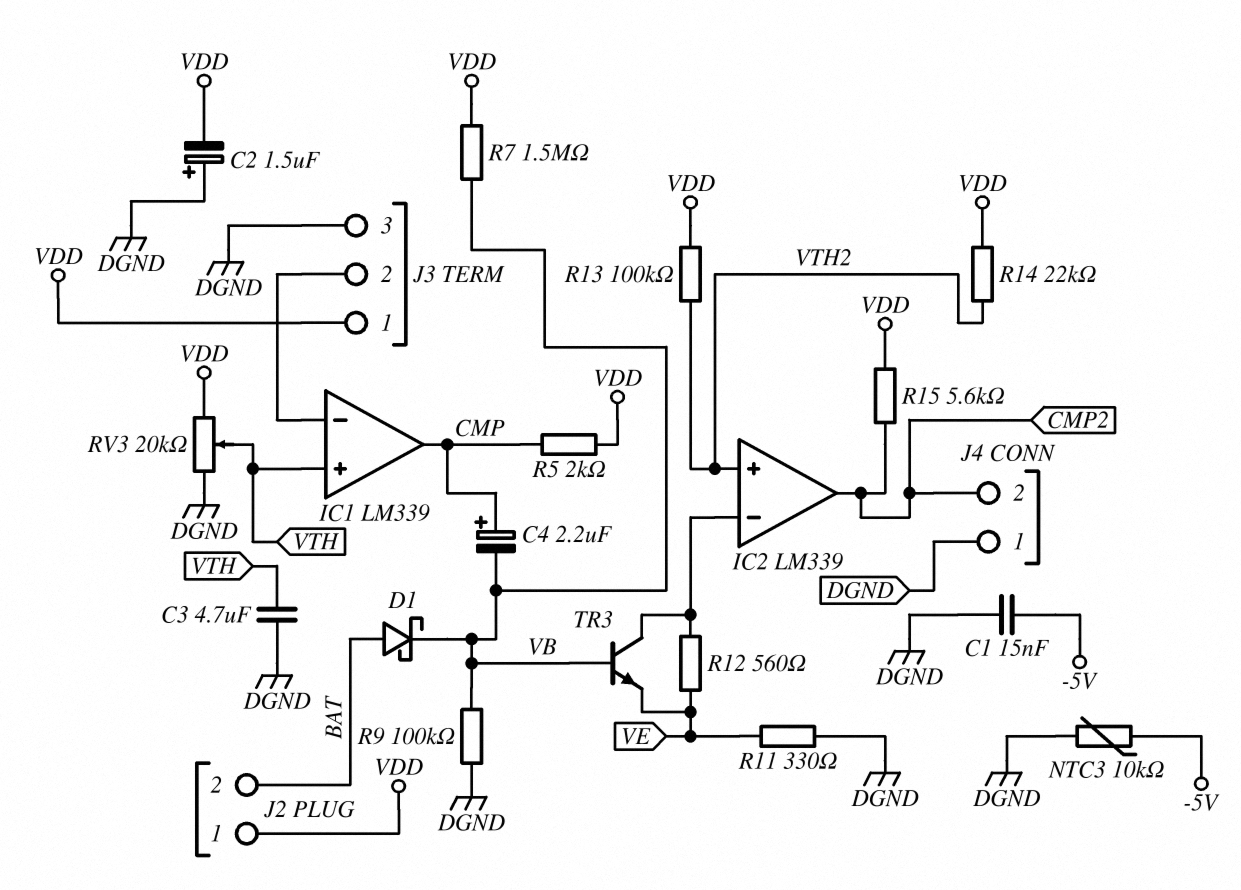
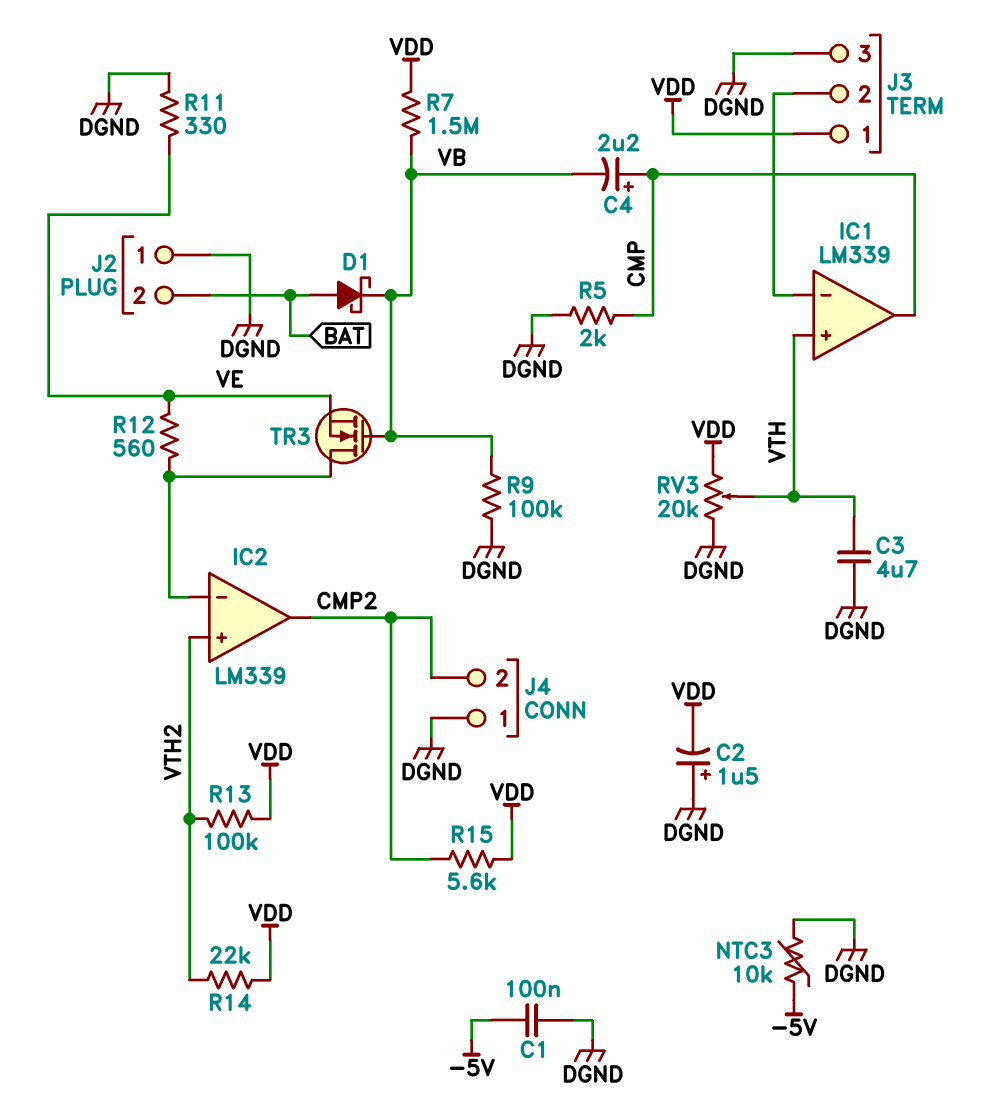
C1: 15nF (-5V, DGND) -> 100nF (-5V, DGND)
J2 pin 1: VDD -> DGND
R5: 2k (CMP, VDD) -> 2k (CMP, DGND)
TR3: NPN (B VB, C IC2/in-, E VE) -> NMOS (G VB, D IC2/in-, S VE)

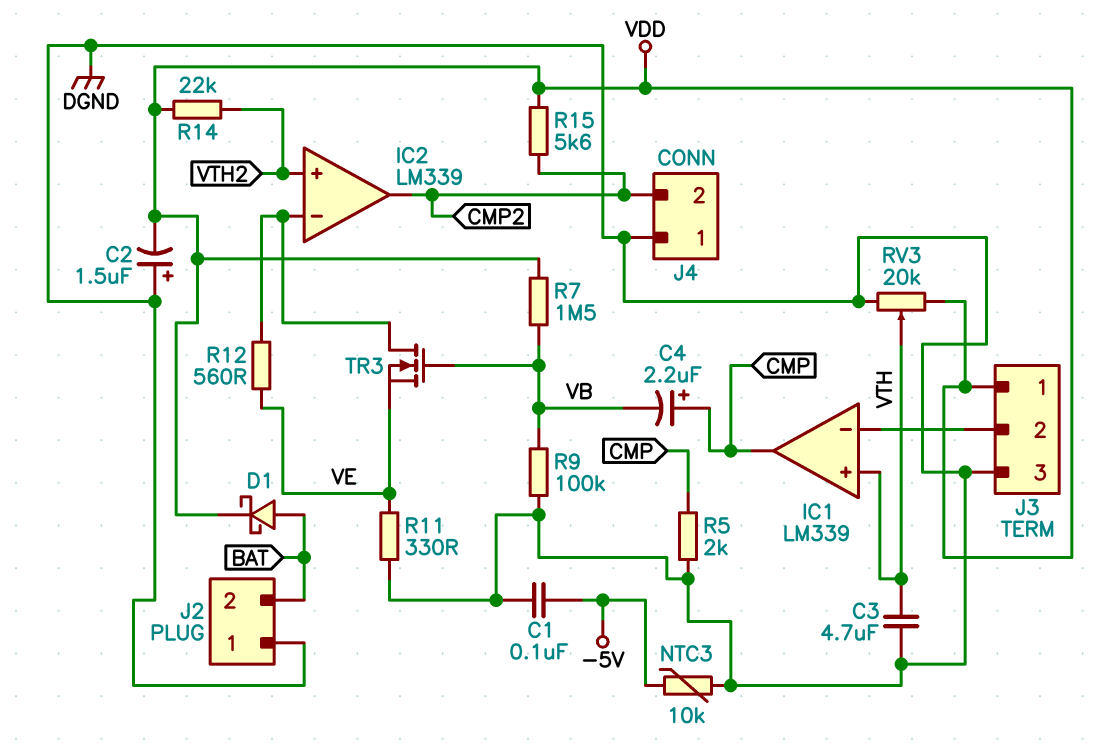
D1: schottky (A BAT, K VB) -> schottky (A BAT, K VDD)
R13: 100k (VDD, VTH2) -> none

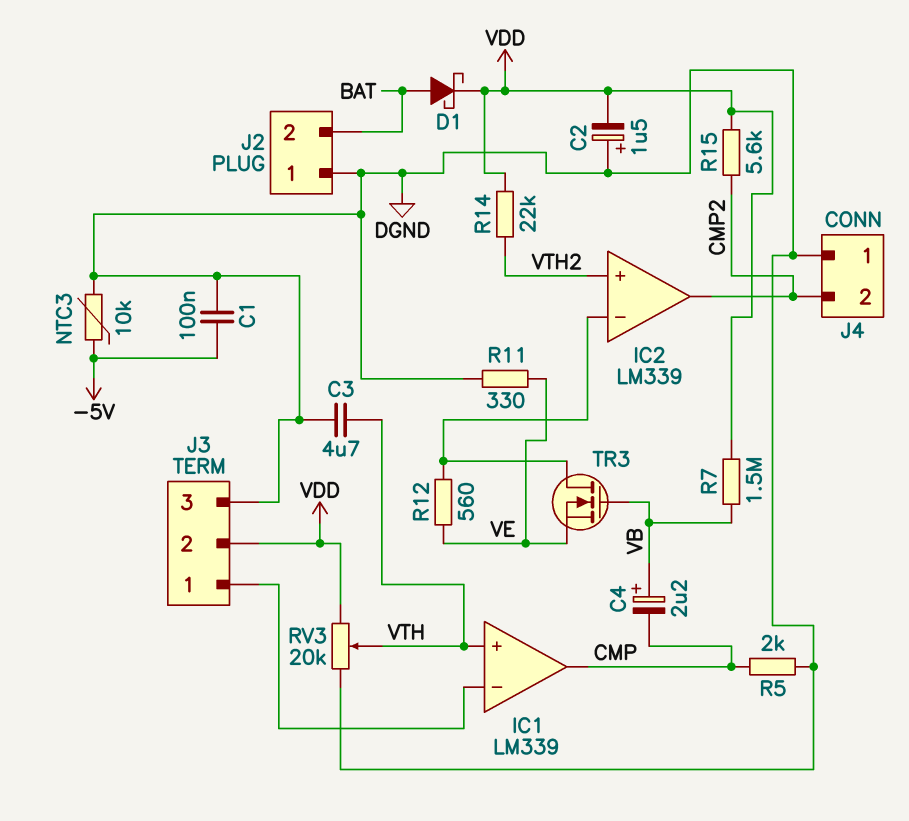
C4: 2.2uF (plus CMP, minus VB) -> 2.2uF (plus VB, minus CMP)
J3 pin 1: VDD -> IC1/in-
J3 pin 2: IC1/in- -> VDD
R9: 100k (DGND, VB) -> none

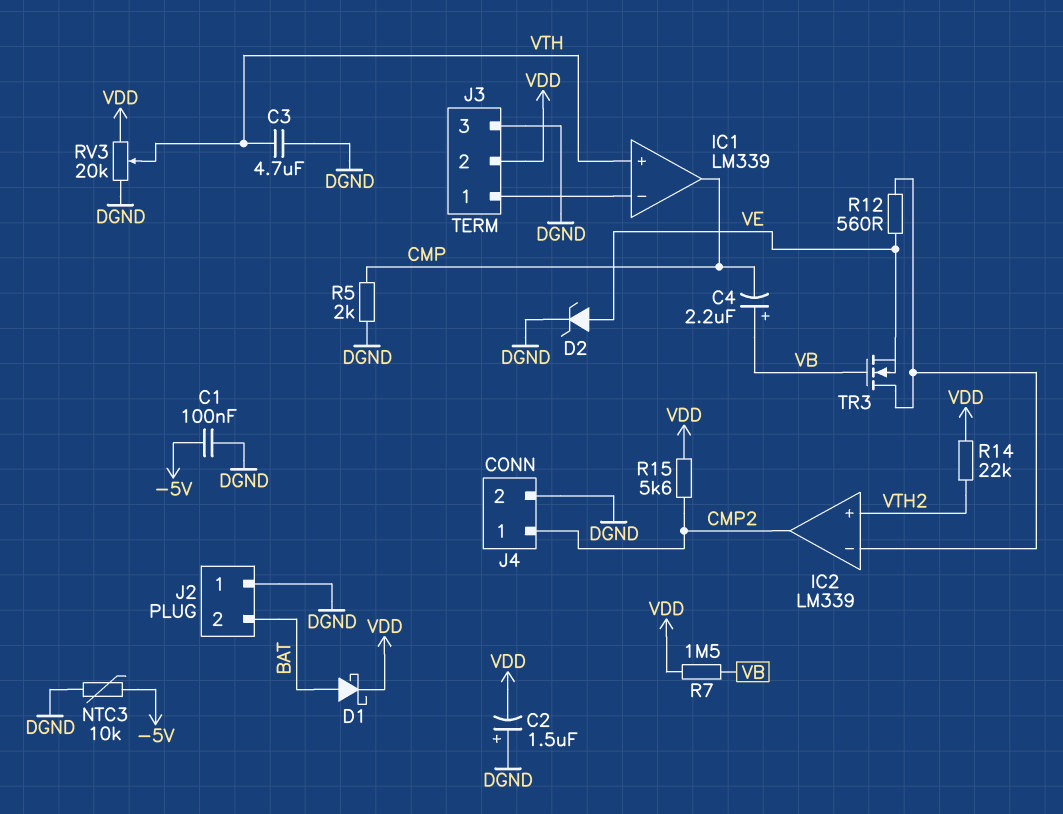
D2: none -> zener (A VE, K DGND)
J4 pin 1: DGND -> CMP2
J4 pin 2: CMP2 -> DGND
R11: 330 (DGND, VE) -> none

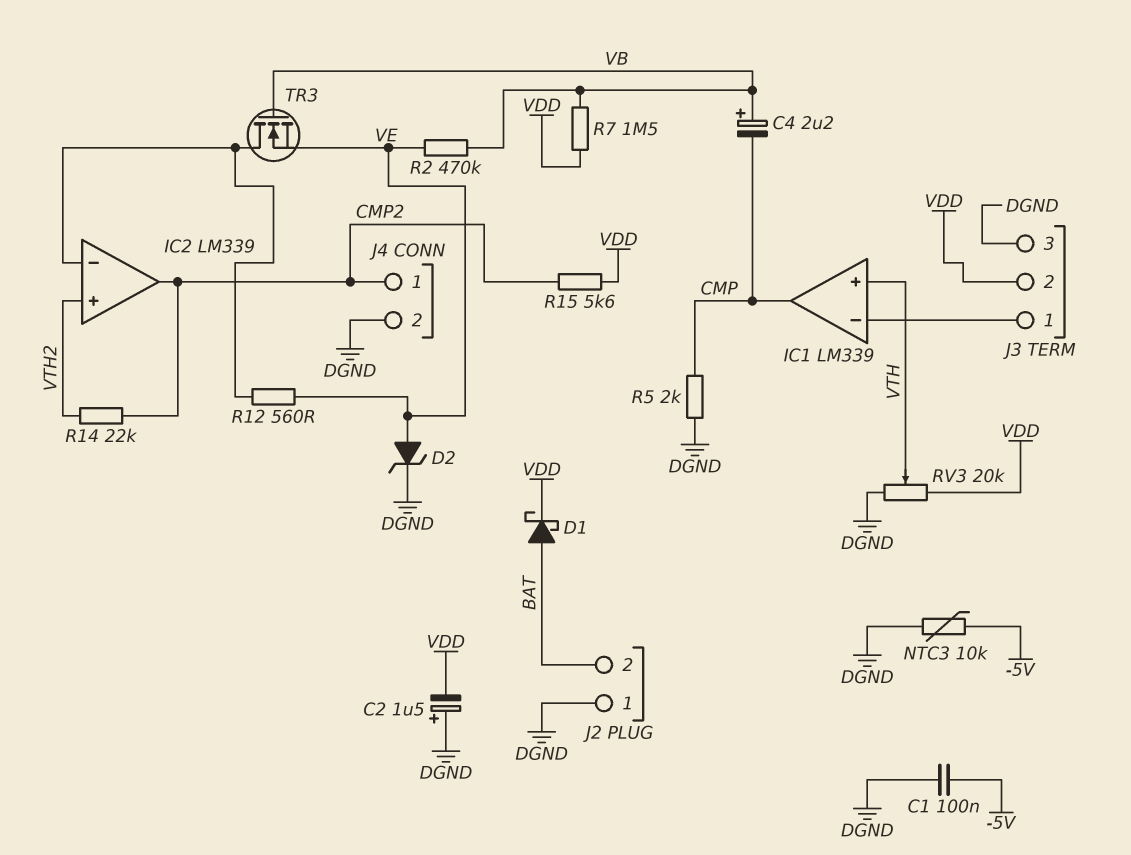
C3: 4.7uF (DGND, VTH) -> none
R2: none -> 470k (VB, VE)
R14: 22k (VDD, VTH2) -> 22k (CMP2, VTH2)

